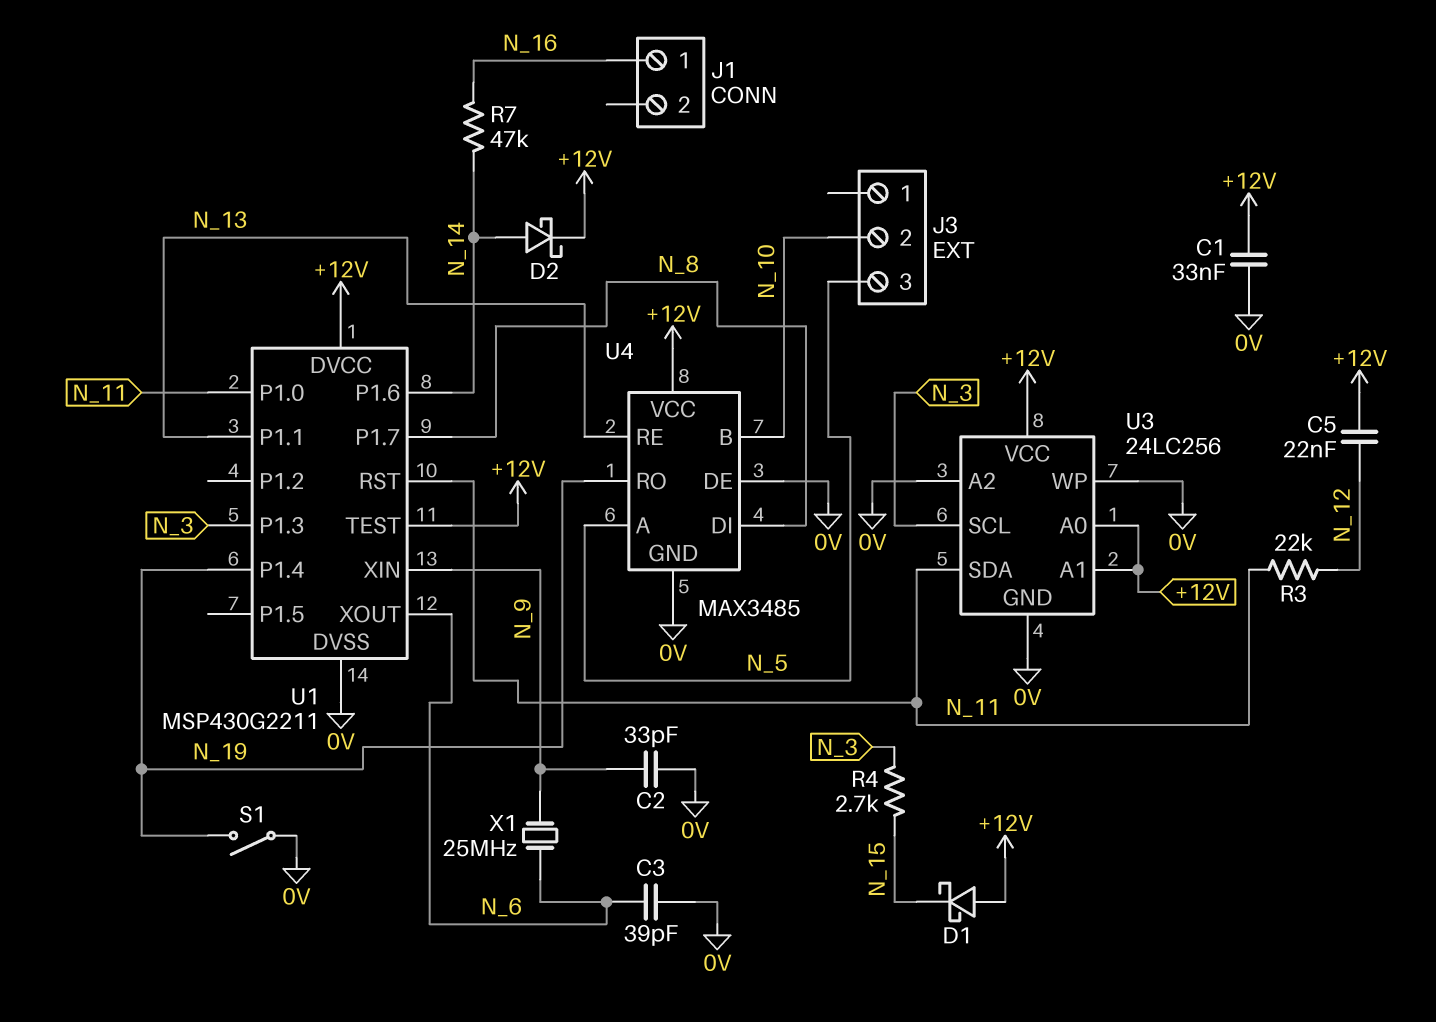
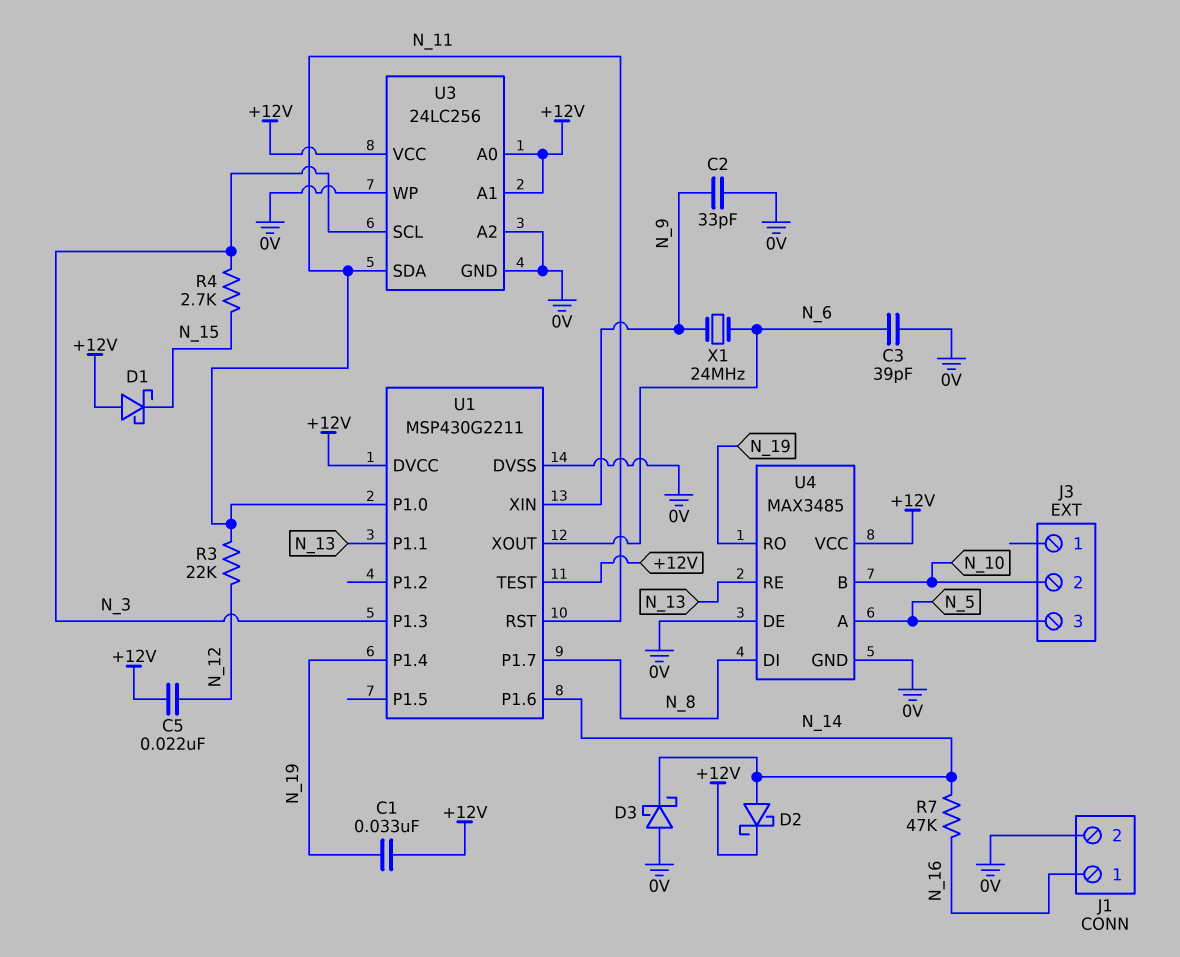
C1: 33nF (+12V, 0V) -> 33nF (+12V, N_19)
D3: none -> schottky (A 0V, K N_14)
J1 pin 2: none -> 0V
S1: switch (0V, N_19) -> none
X1: 25MHz (N_6, N_9) -> 24MHz (N_6, N_9)

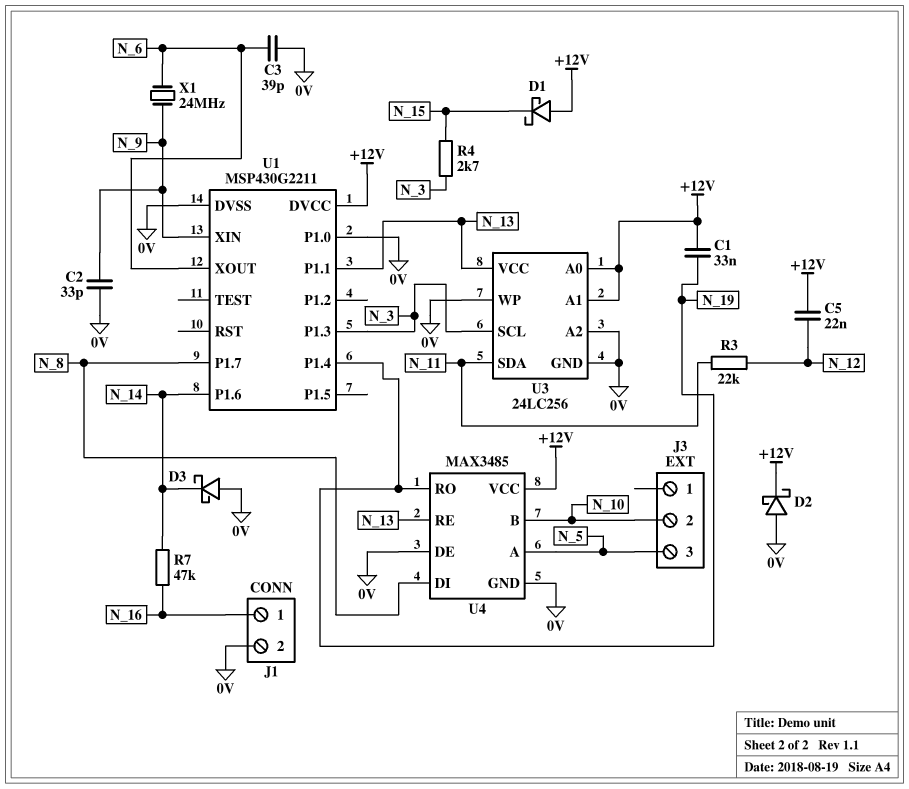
D2: schottky (A N_14, K +12V) -> schottky (A 0V, K +12V)
U1 pin P1.0: N_11 -> 0V
U1 pin RST: N_11 -> none
U1 pin TEST: +12V -> none
U3 pin VCC: +12V -> N_13

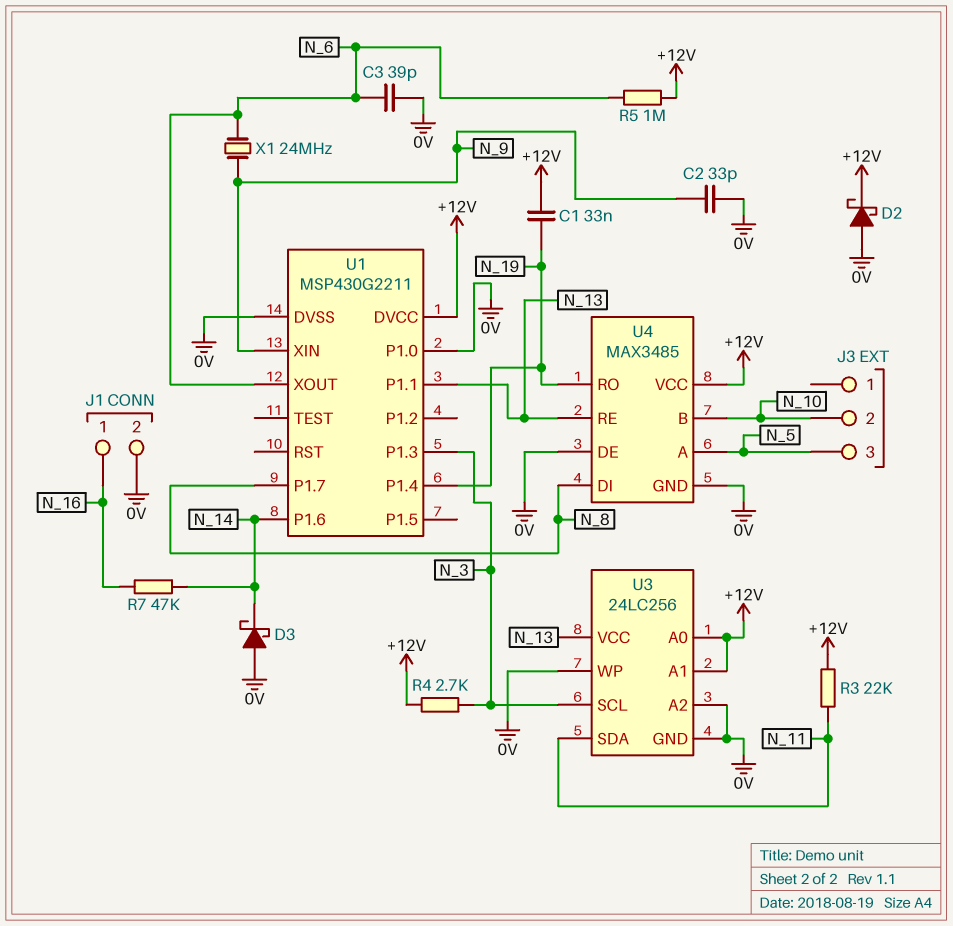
C5: 22nF (+12V, N_12) -> none
D1: schottky (A +12V, K N_15) -> none
R3: 22k (N_11, N_12) -> 22k (+12V, N_11)
R4: 2.7k (N_3, N_15) -> 2.7k (+12V, N_3)
R5: none -> 1M (+12V, N_6)

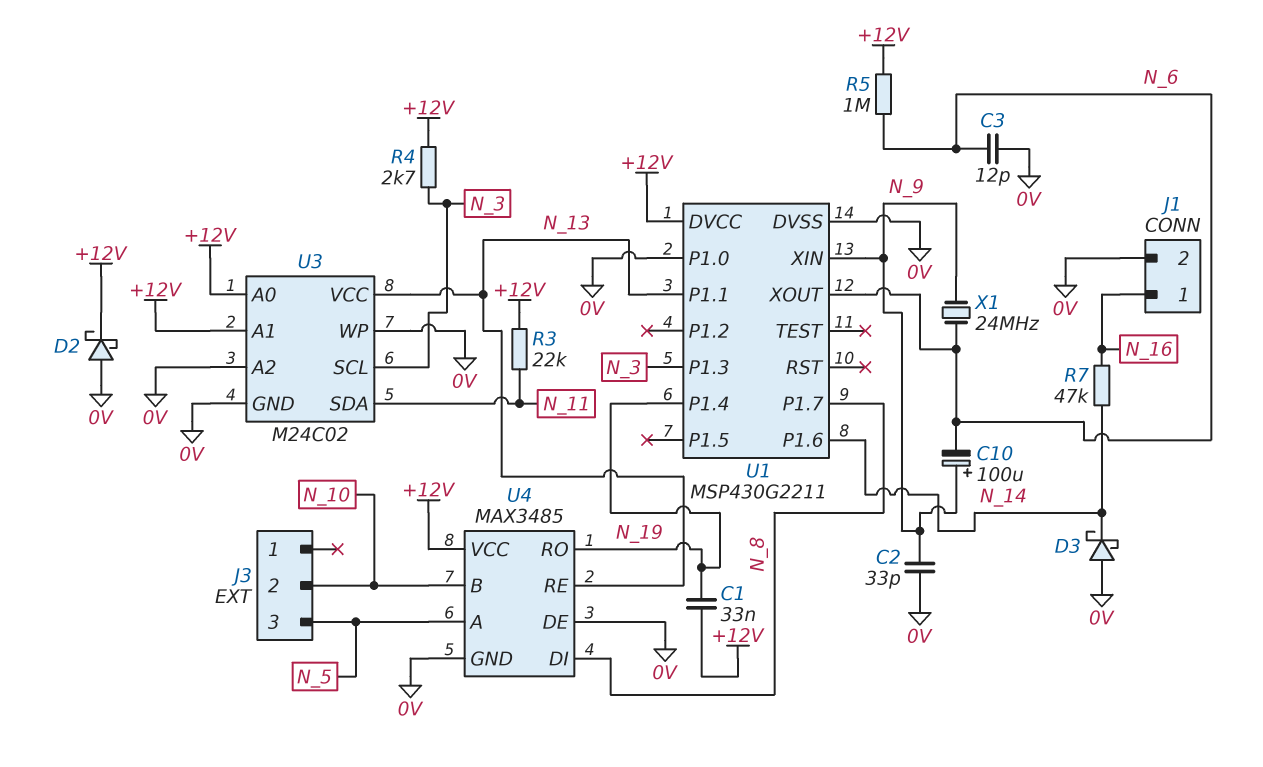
C3: 39pF (0V, N_6) -> 12pF (0V, N_6)
C10: none -> 100uF (plus N_9, minus N_6)
U3: 24LC256 -> M24C02

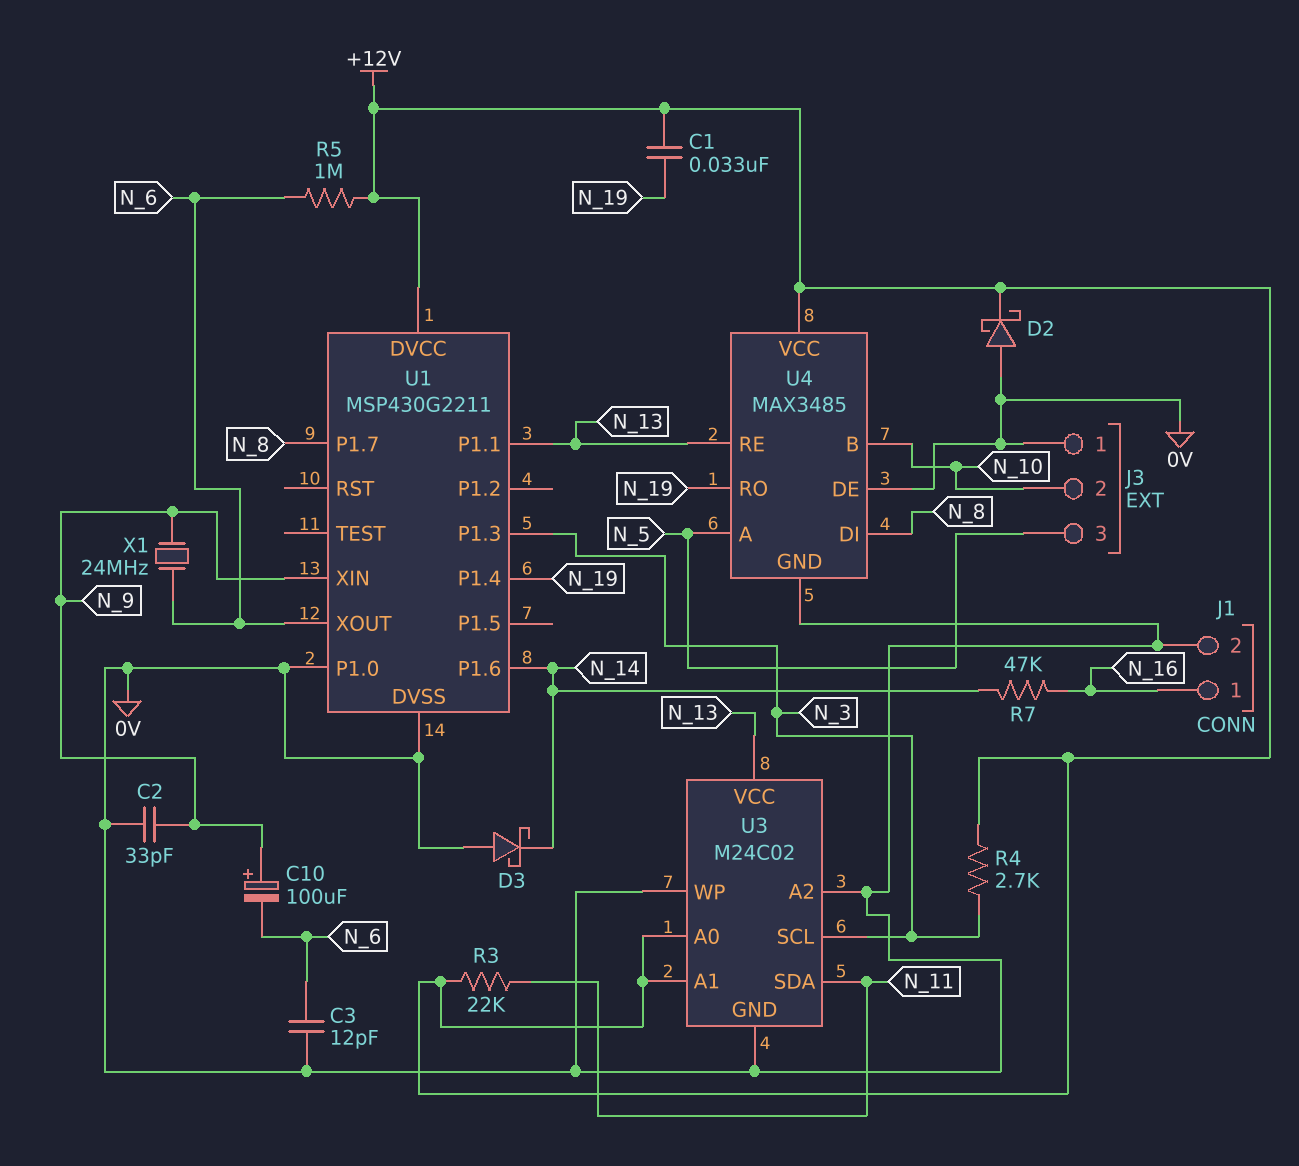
J3 pin 1: none -> 0V

